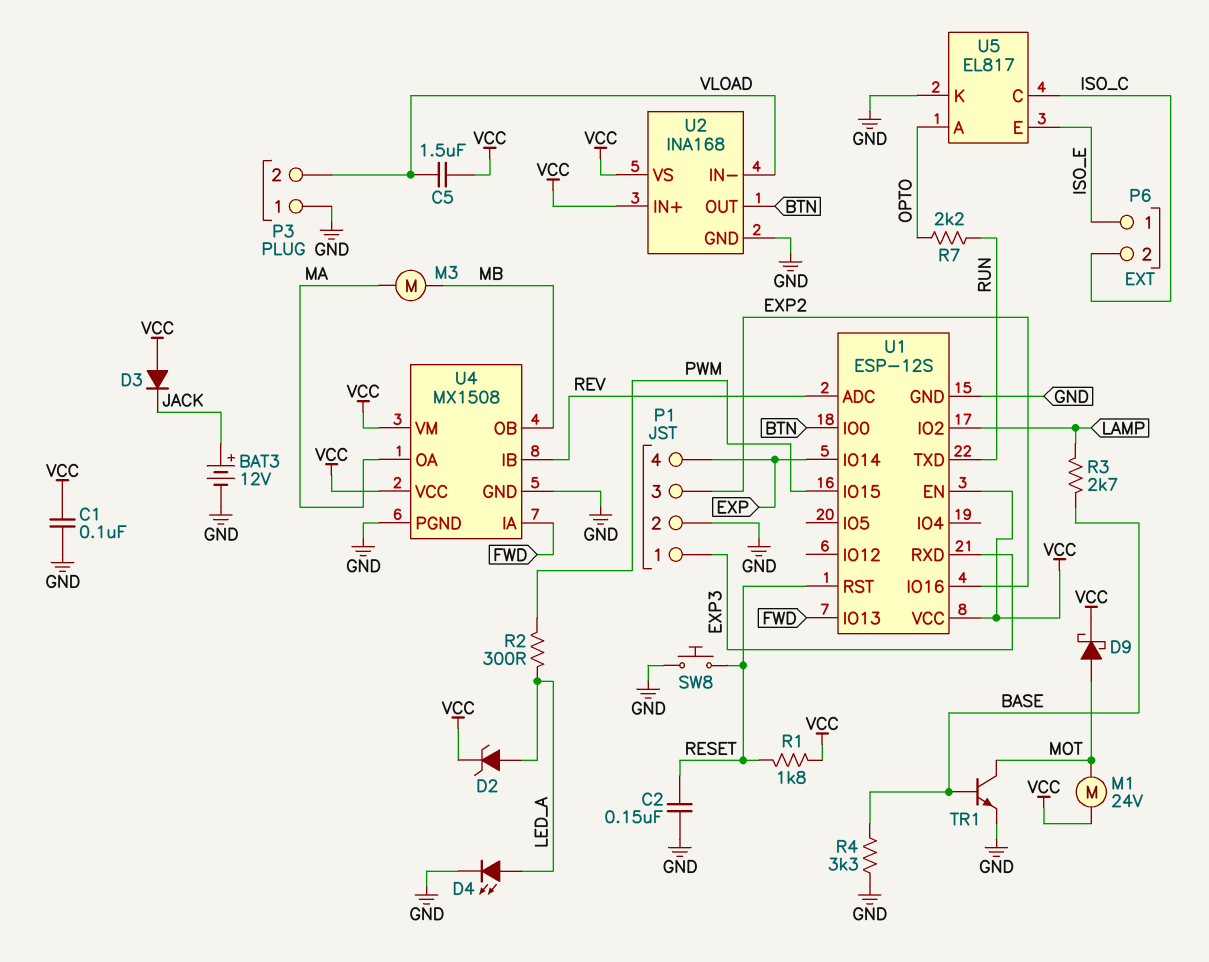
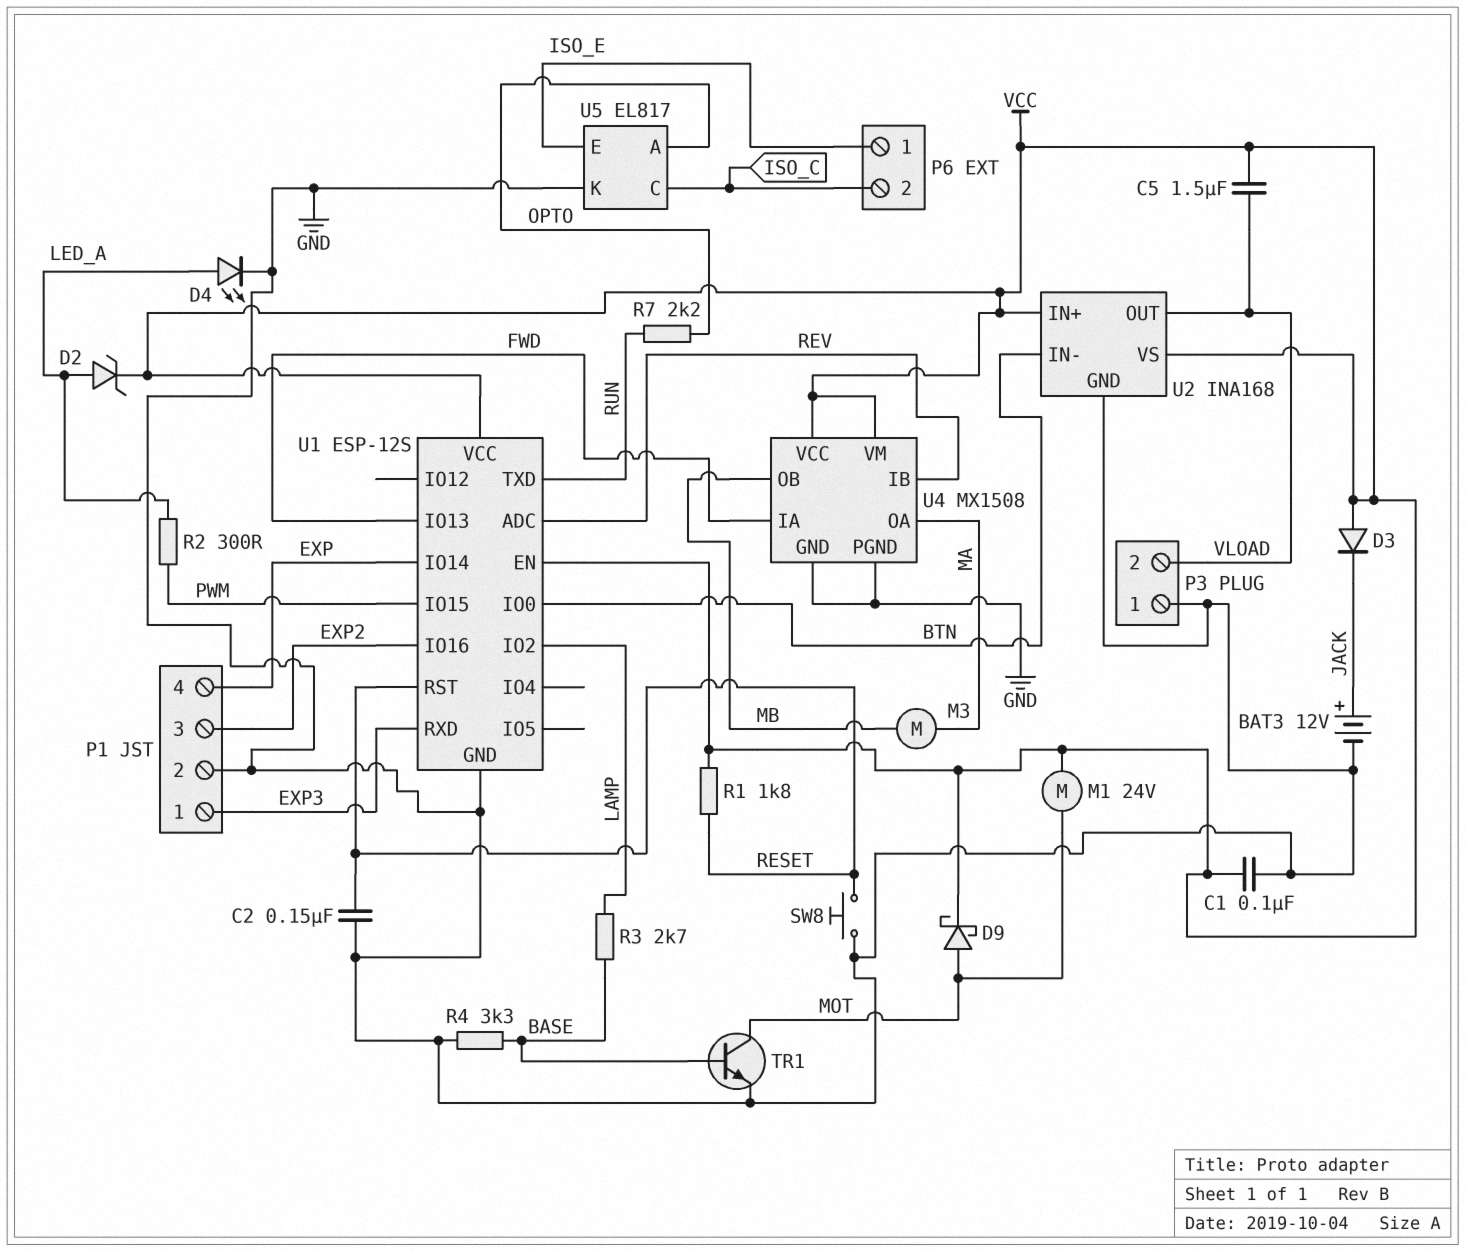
U2 pin IN-: VLOAD -> BTN
U2 pin OUT: BTN -> VLOAD

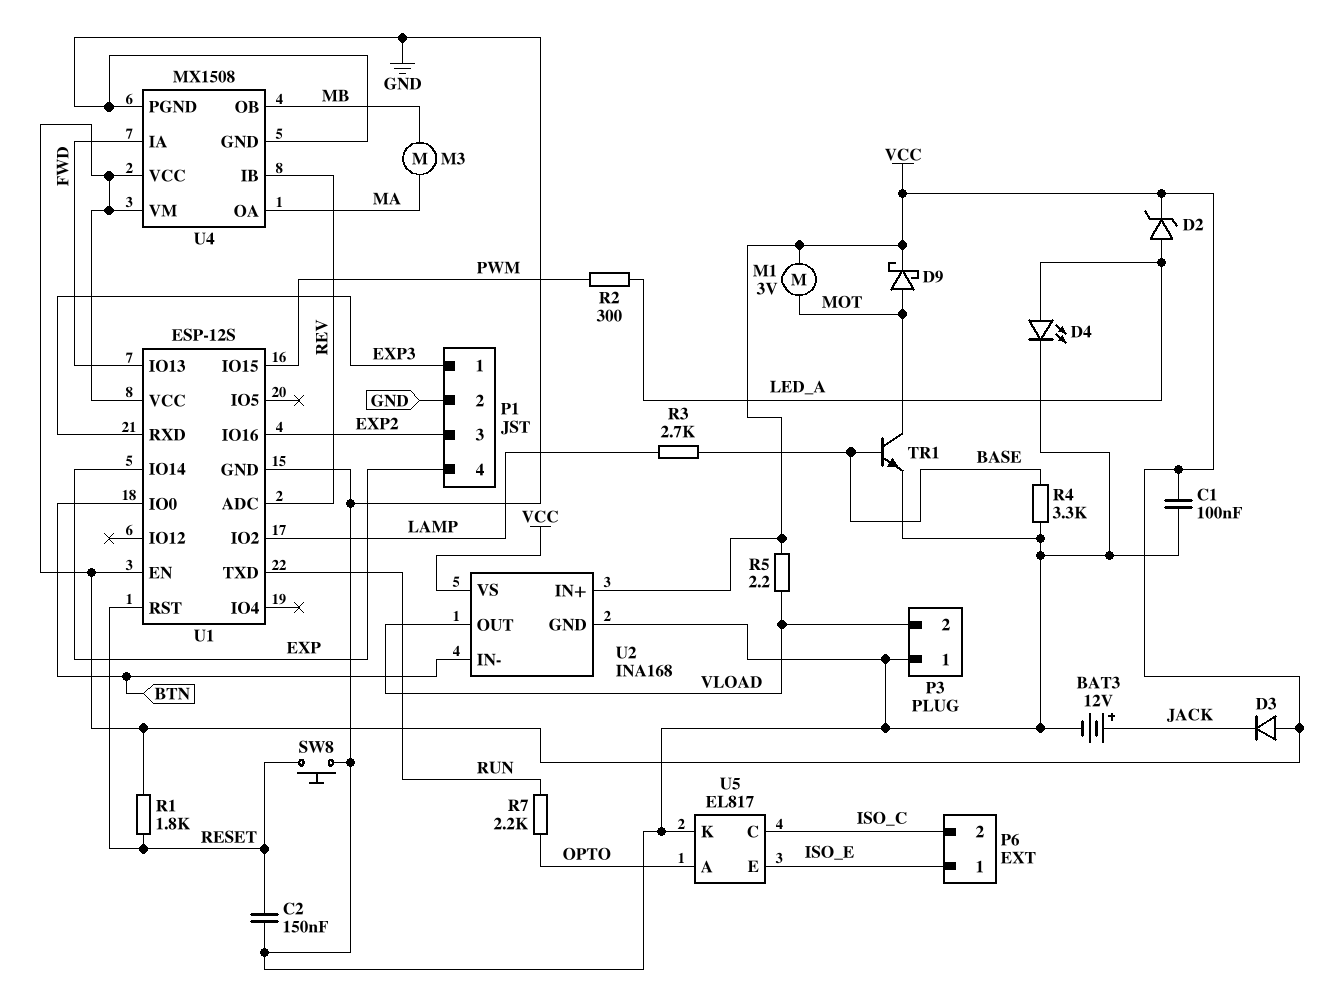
C5: 1.5uF (VCC, VLOAD) -> none
M1: motor 24V (MOT, VCC) -> motor 3V (MOT, VCC)
R5: none -> 2.2 (VCC, VLOAD)

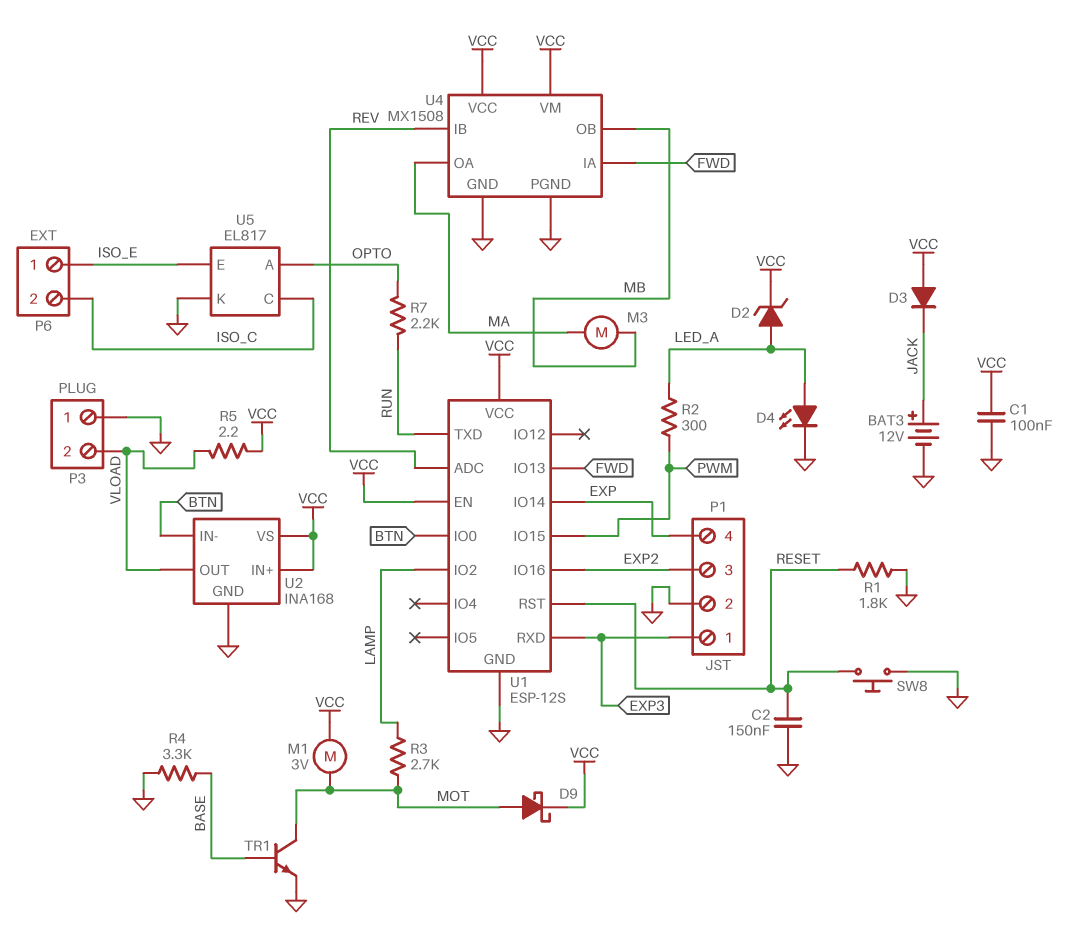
R1: 1.8k (RESET, VCC) -> 1.8k (GND, RESET)
R3: 2.7k (BASE, LAMP) -> 2.7k (LAMP, MOT)

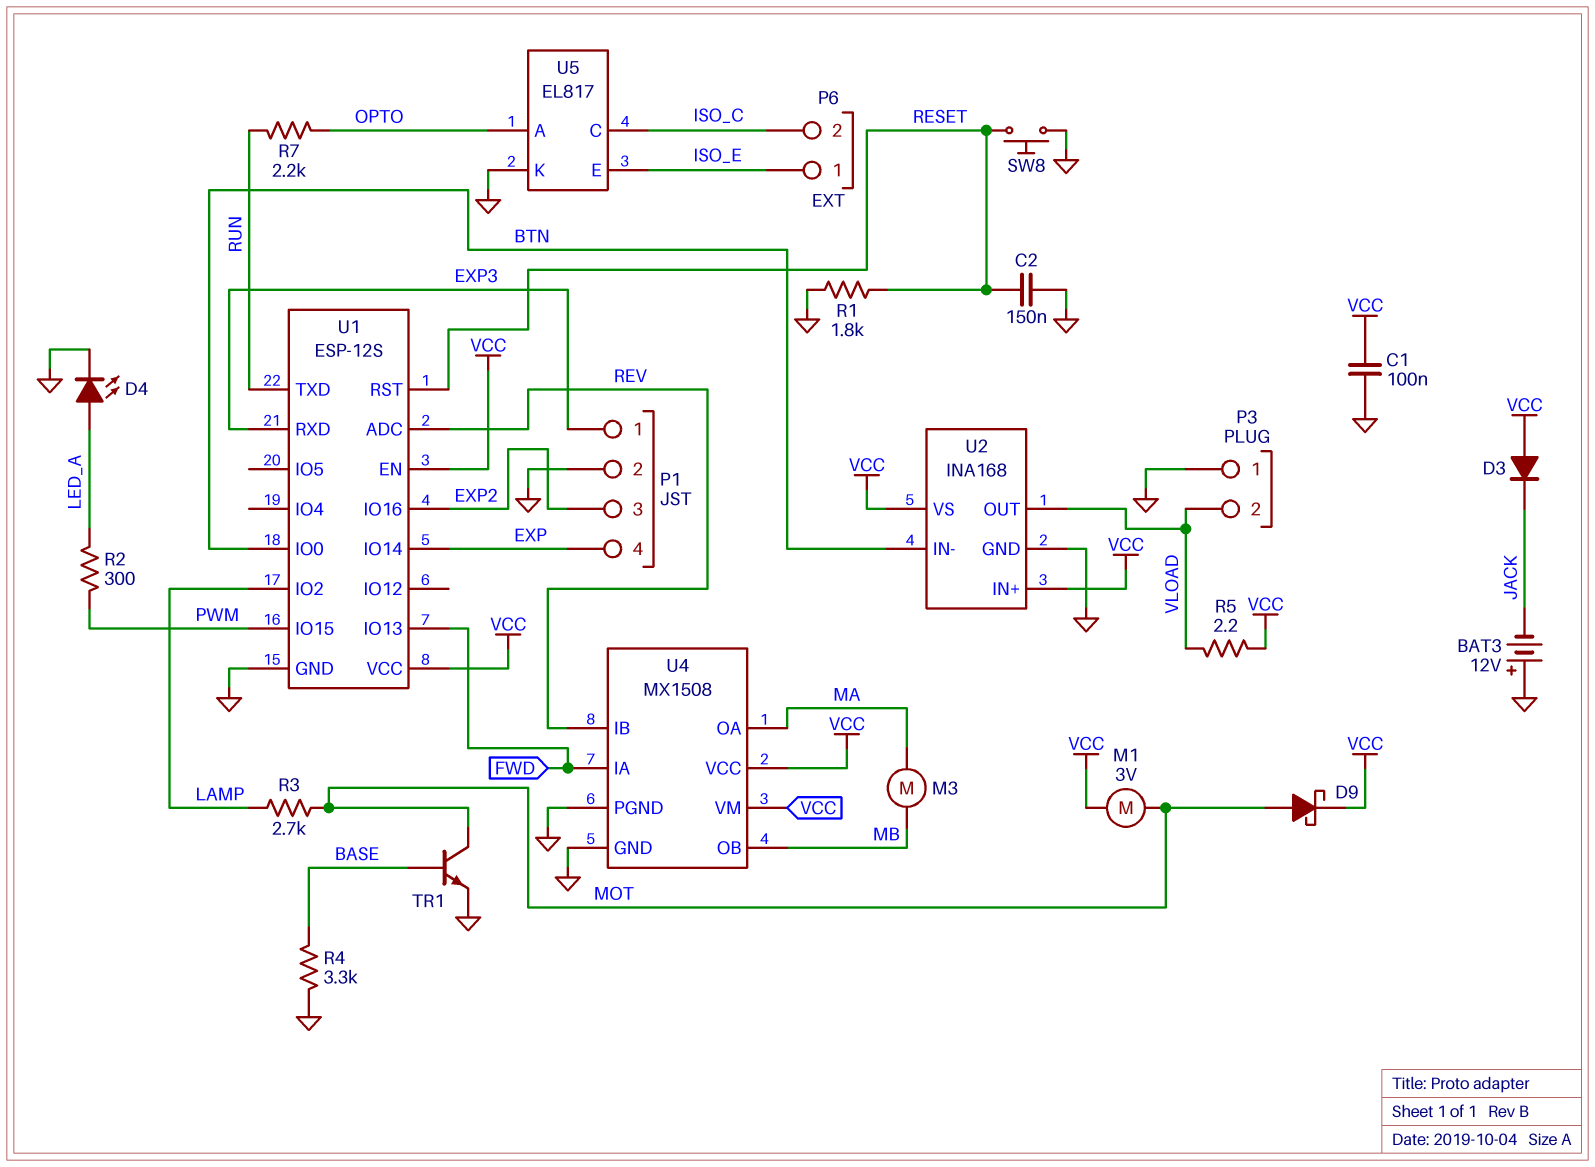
BAT3: 12V (plus JACK, minus GND) -> 12V (plus GND, minus JACK)
D2: zener (A LED_A, K VCC) -> none

